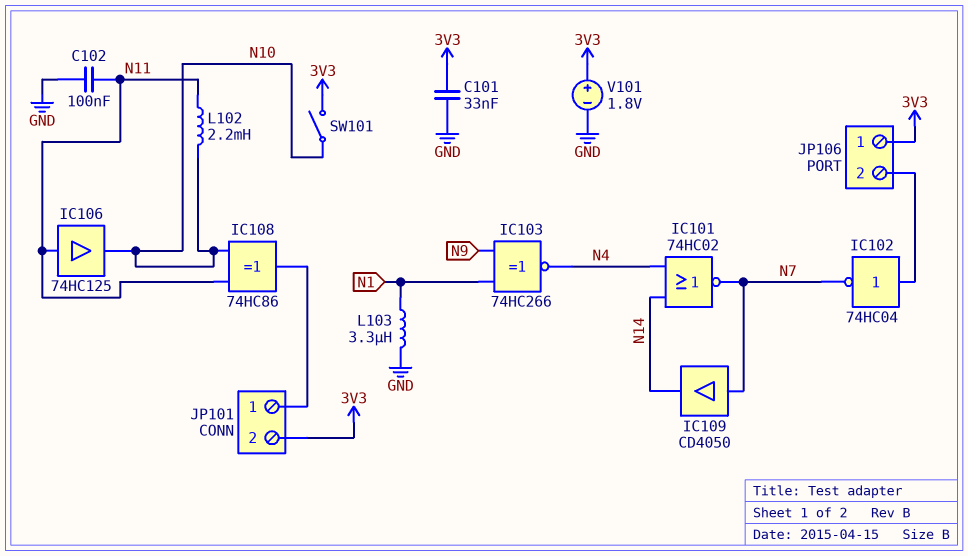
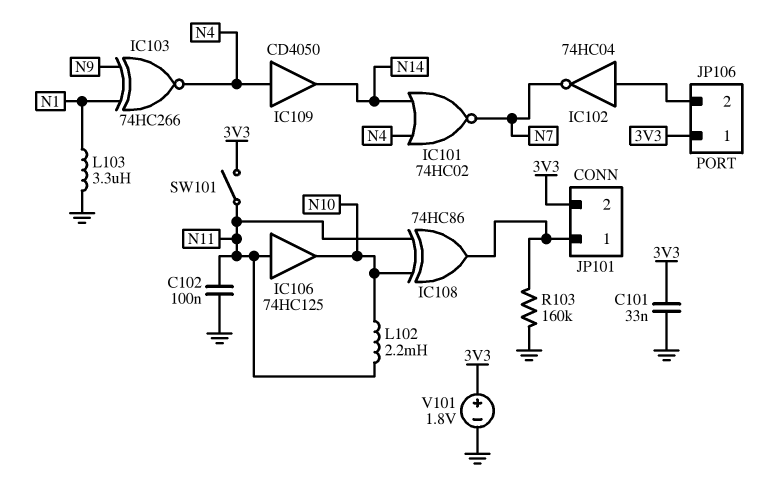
IC109: buffer CD4050 (in N7, out N14) -> buffer CD4050 (in N4, out N14)
R103: none -> 160k (GND, JP101/1)
SW101: switch (3V3, N10) -> switch (3V3, N11)

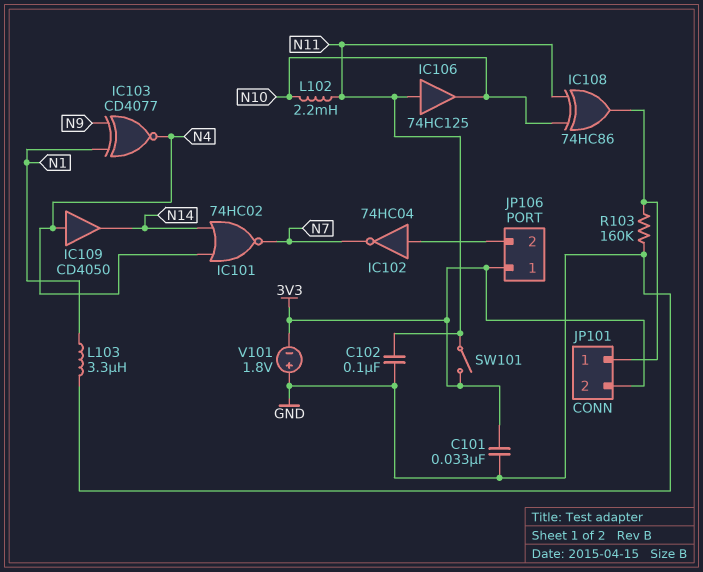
IC103: XNOR 74HC266 (in N1, in N9, out N4) -> XNOR CD4077 (in N1, in N9, out N4)
V101: 1.8V (plus 3V3, minus GND) -> 1.8V (plus GND, minus 3V3)

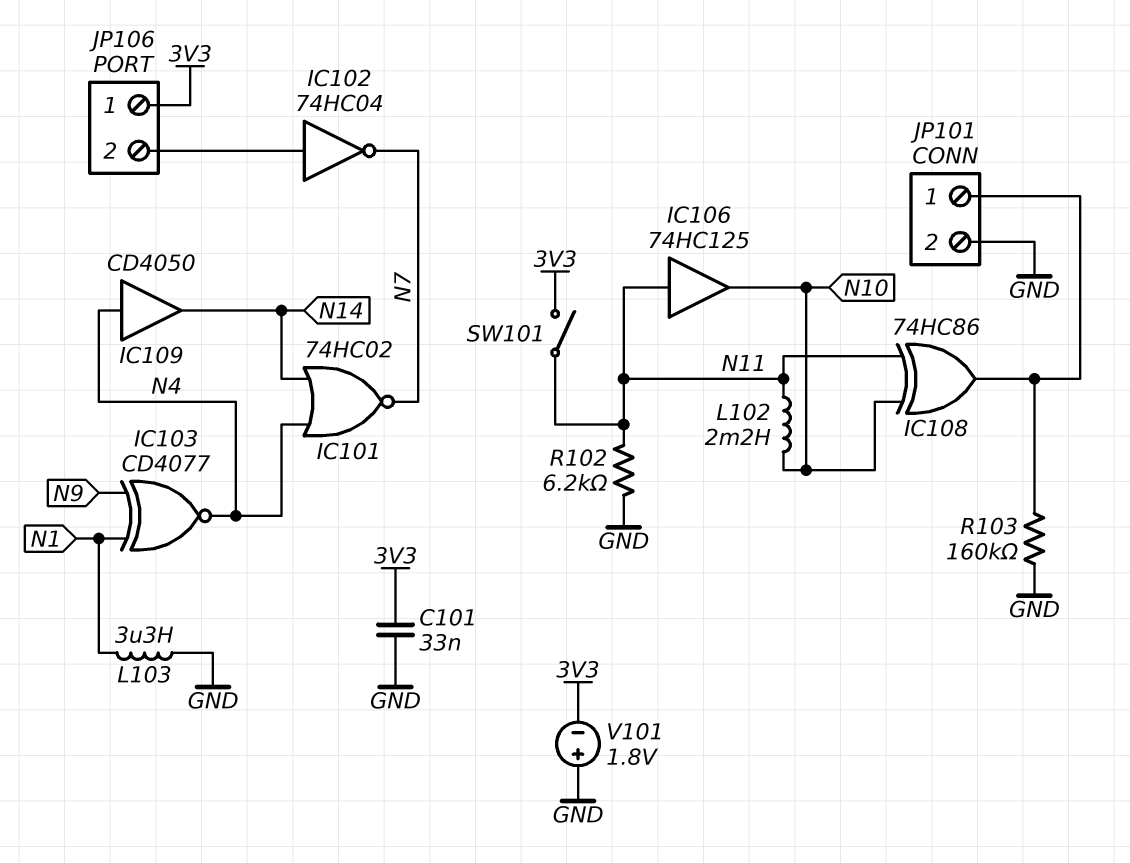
C102: 100nF (GND, N11) -> none
JP101 pin 2: 3V3 -> GND
R102: none -> 6.2k (GND, N11)

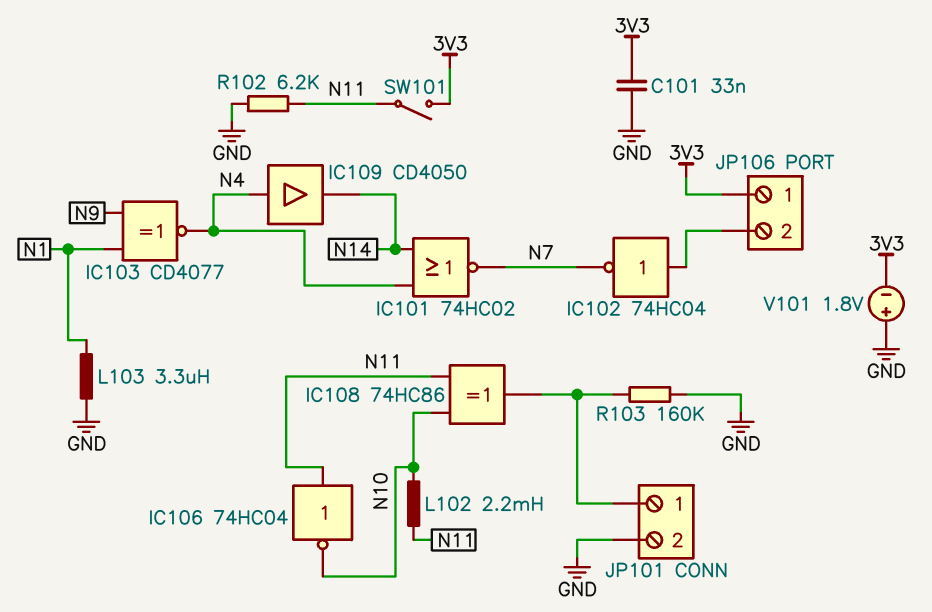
IC106: buffer 74HC125 (in N11, out N10) -> NOT 74HC04 (in N11, out N10)

